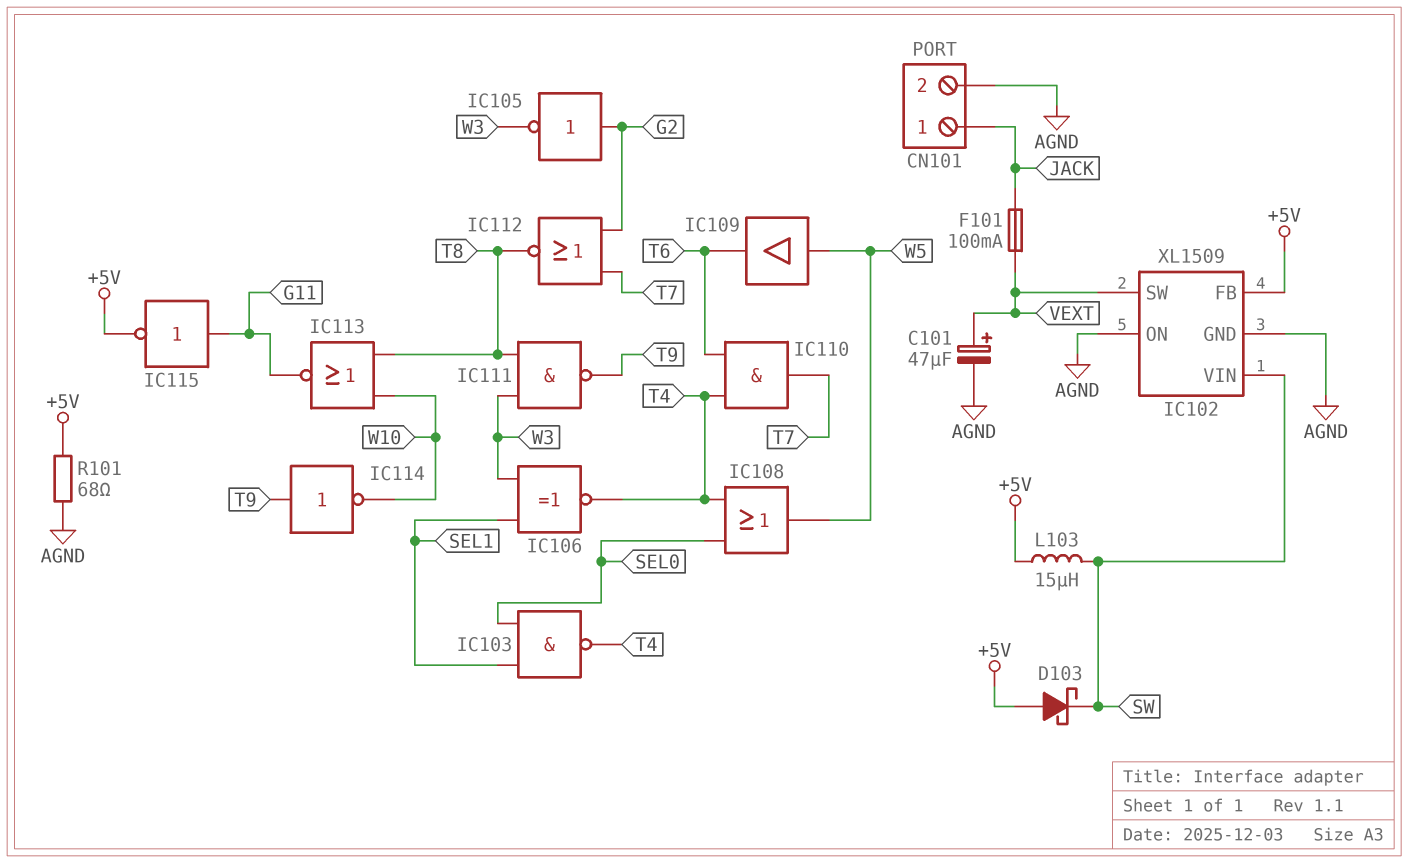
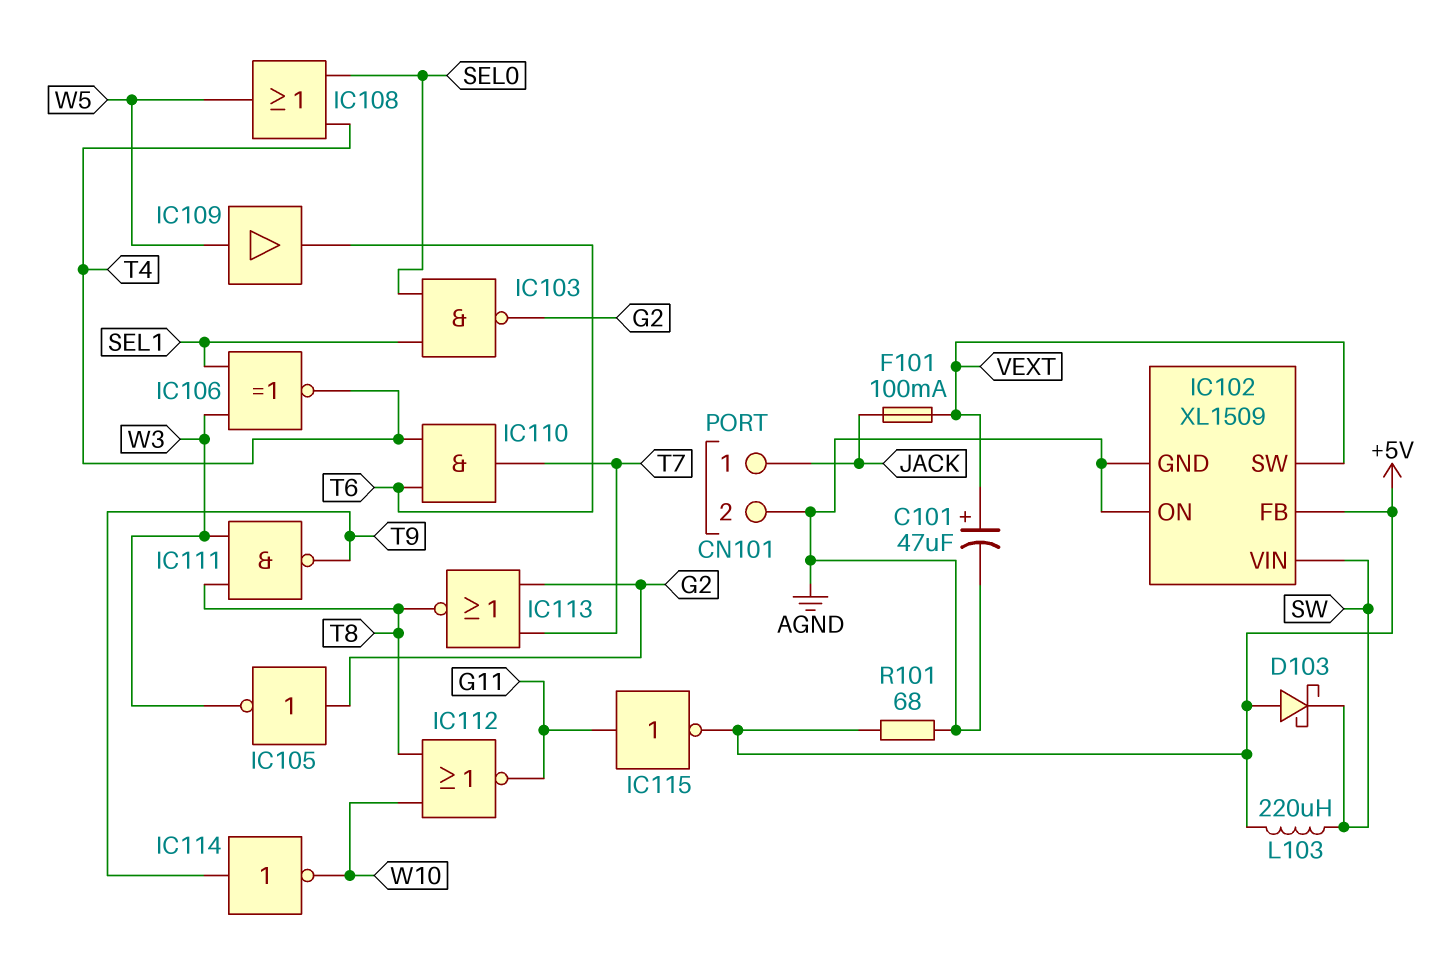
IC103: NAND (in SEL0, in SEL1, out T4) -> NAND (in SEL0, in SEL1, out G2)
IC112: NOR (in G2, in T7, out T8) -> NOR (in T8, in W10, out G11)
IC113: NOR (in T8, in W10, out G11) -> NOR (in G2, in T7, out T8)
L103: 15uH (+5V, SW) -> 220uH (+5V, SW)

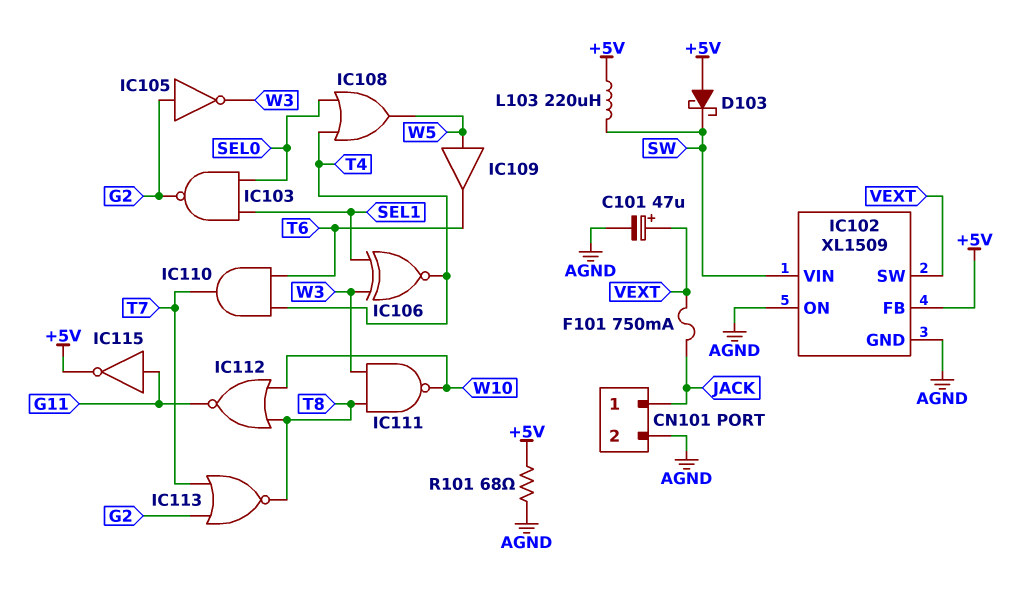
F101: 100mA (JACK, VEXT) -> 750mA (JACK, VEXT)
IC111: NAND (in T8, in W3, out T9) -> NAND (in T8, in W3, out W10)
IC114: NOT (in T9, out W10) -> none

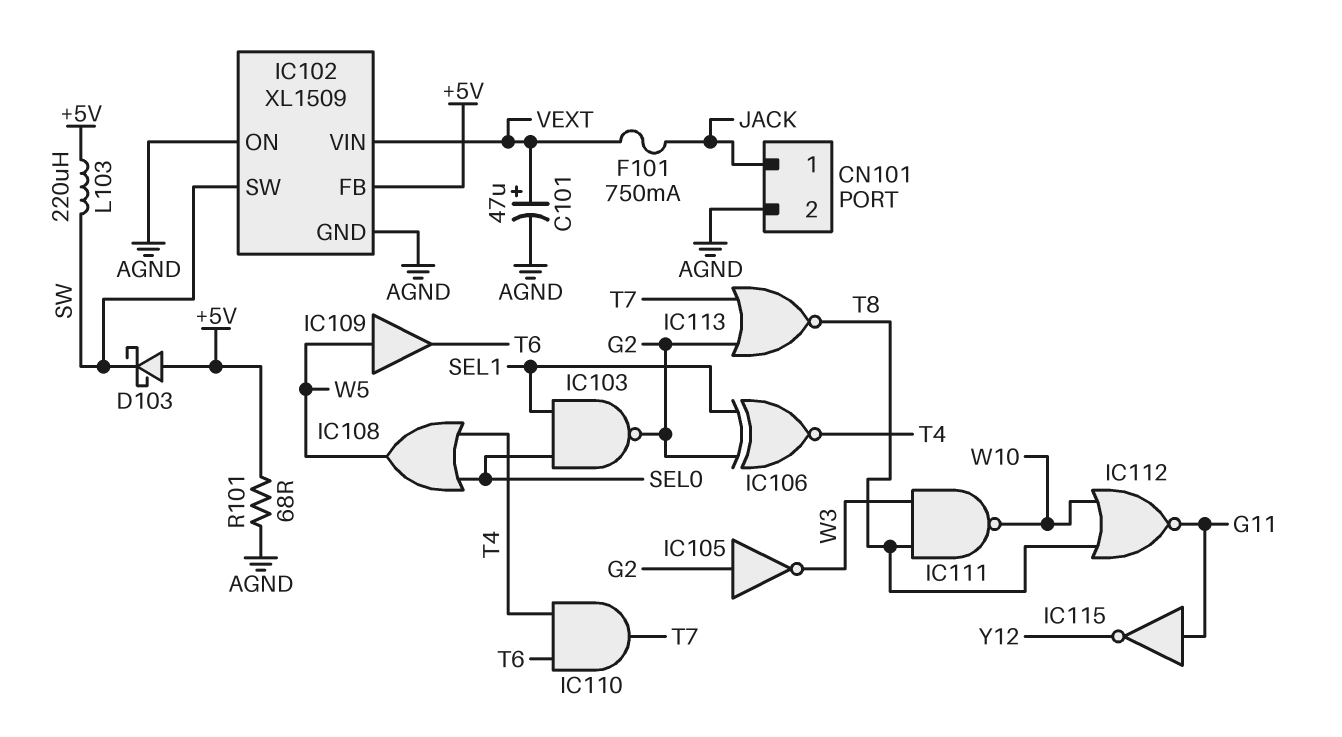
IC102 pin SW: VEXT -> SW
IC102 pin VIN: SW -> VEXT
IC106: XNOR (in SEL1, in W3, out T4) -> XNOR (in G2, in SEL1, out T4)
IC115: NOT (in G11, out +5V) -> NOT (in G11, out Y12)

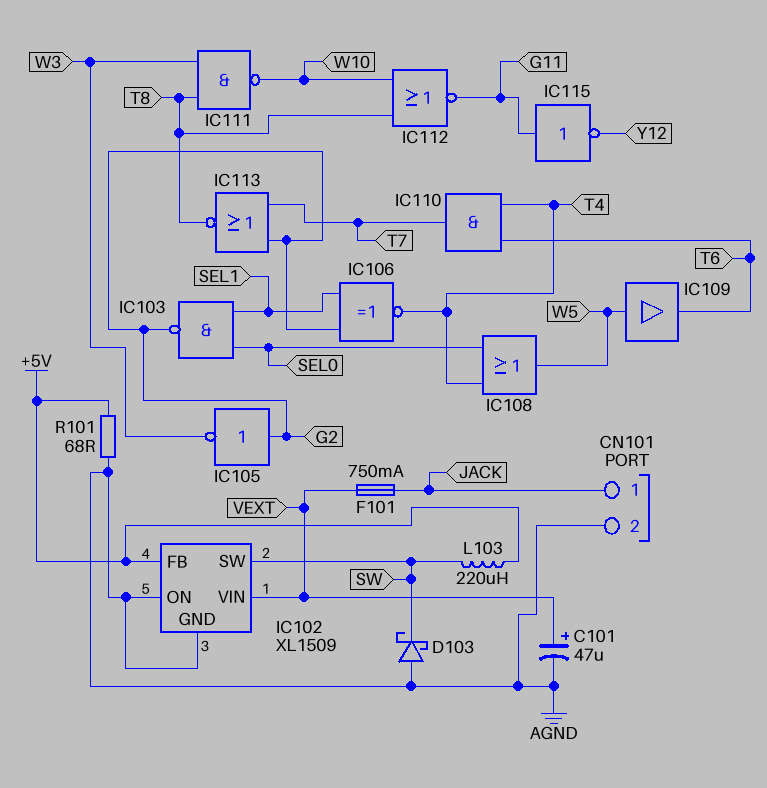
D103: schottky (A +5V, K SW) -> schottky (A AGND, K SW)

